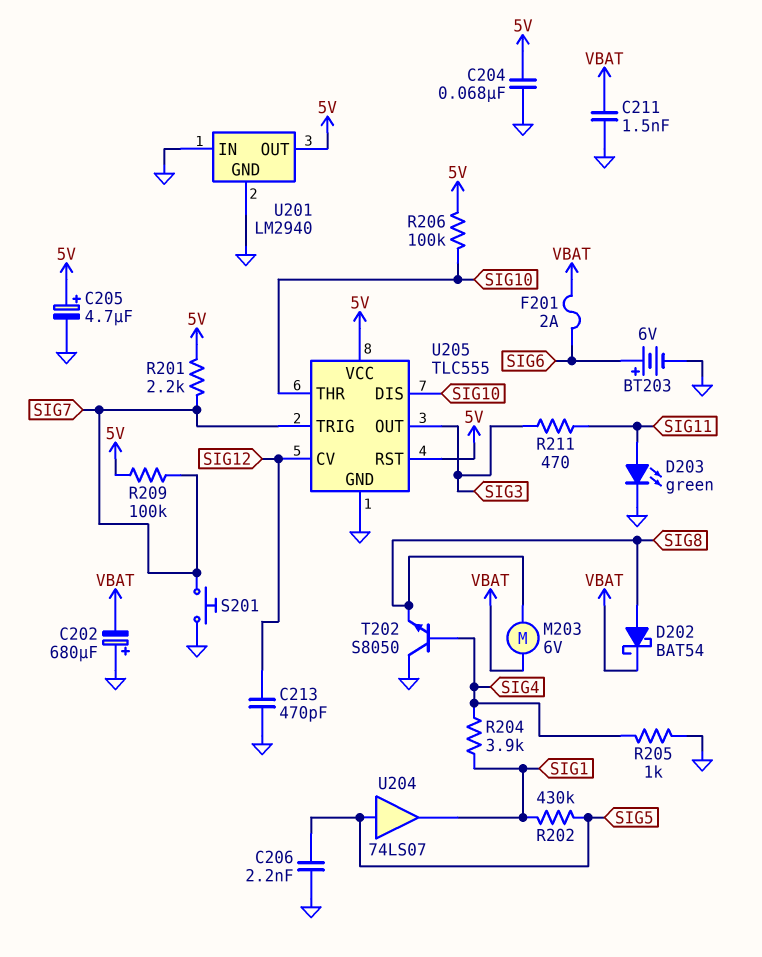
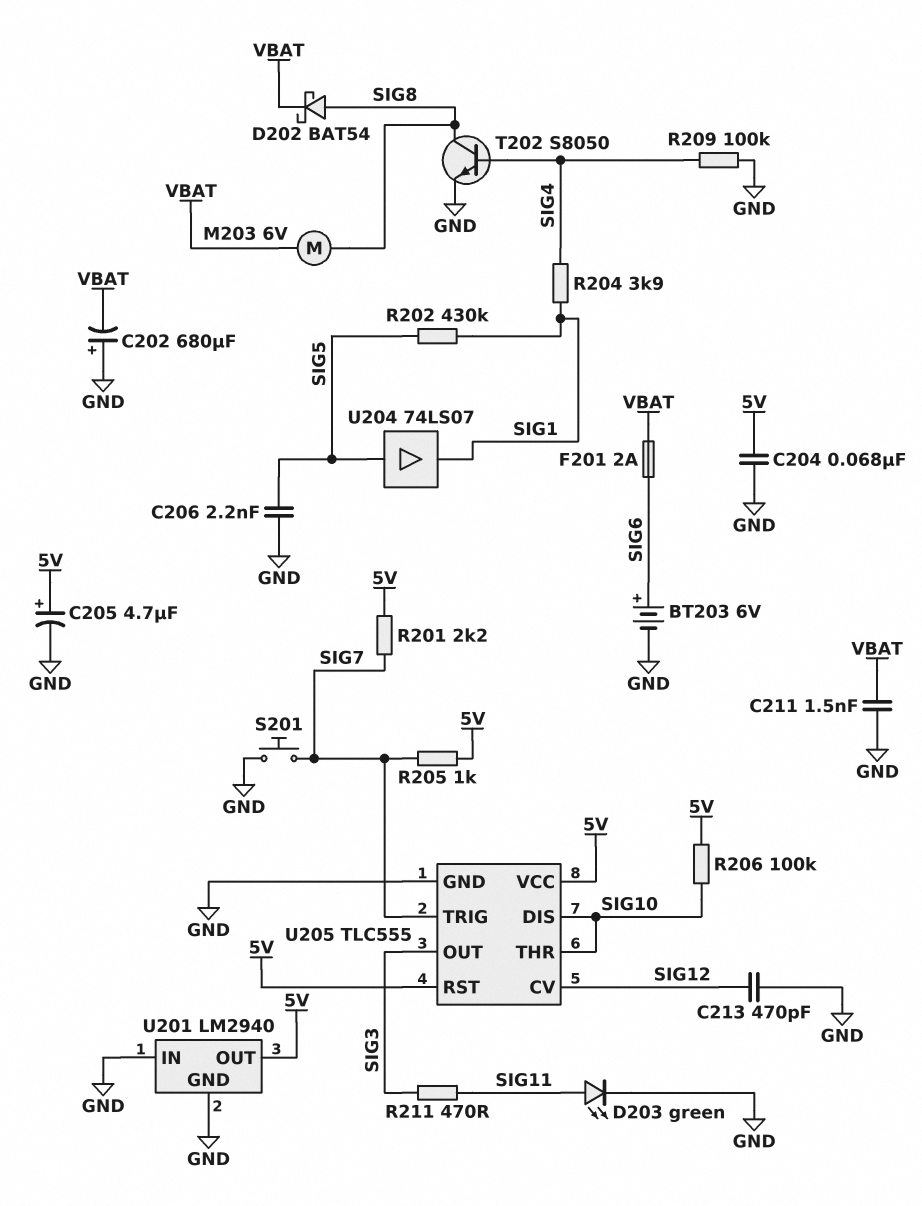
R205: 1k (GND, SIG4) -> 1k (5V, SIG7)
R209: 100k (5V, SIG7) -> 100k (GND, SIG4)
T202: NPN S8050 (B SIG4, C GND, E SIG8) -> NPN S8050 (B SIG4, C SIG8, E GND)

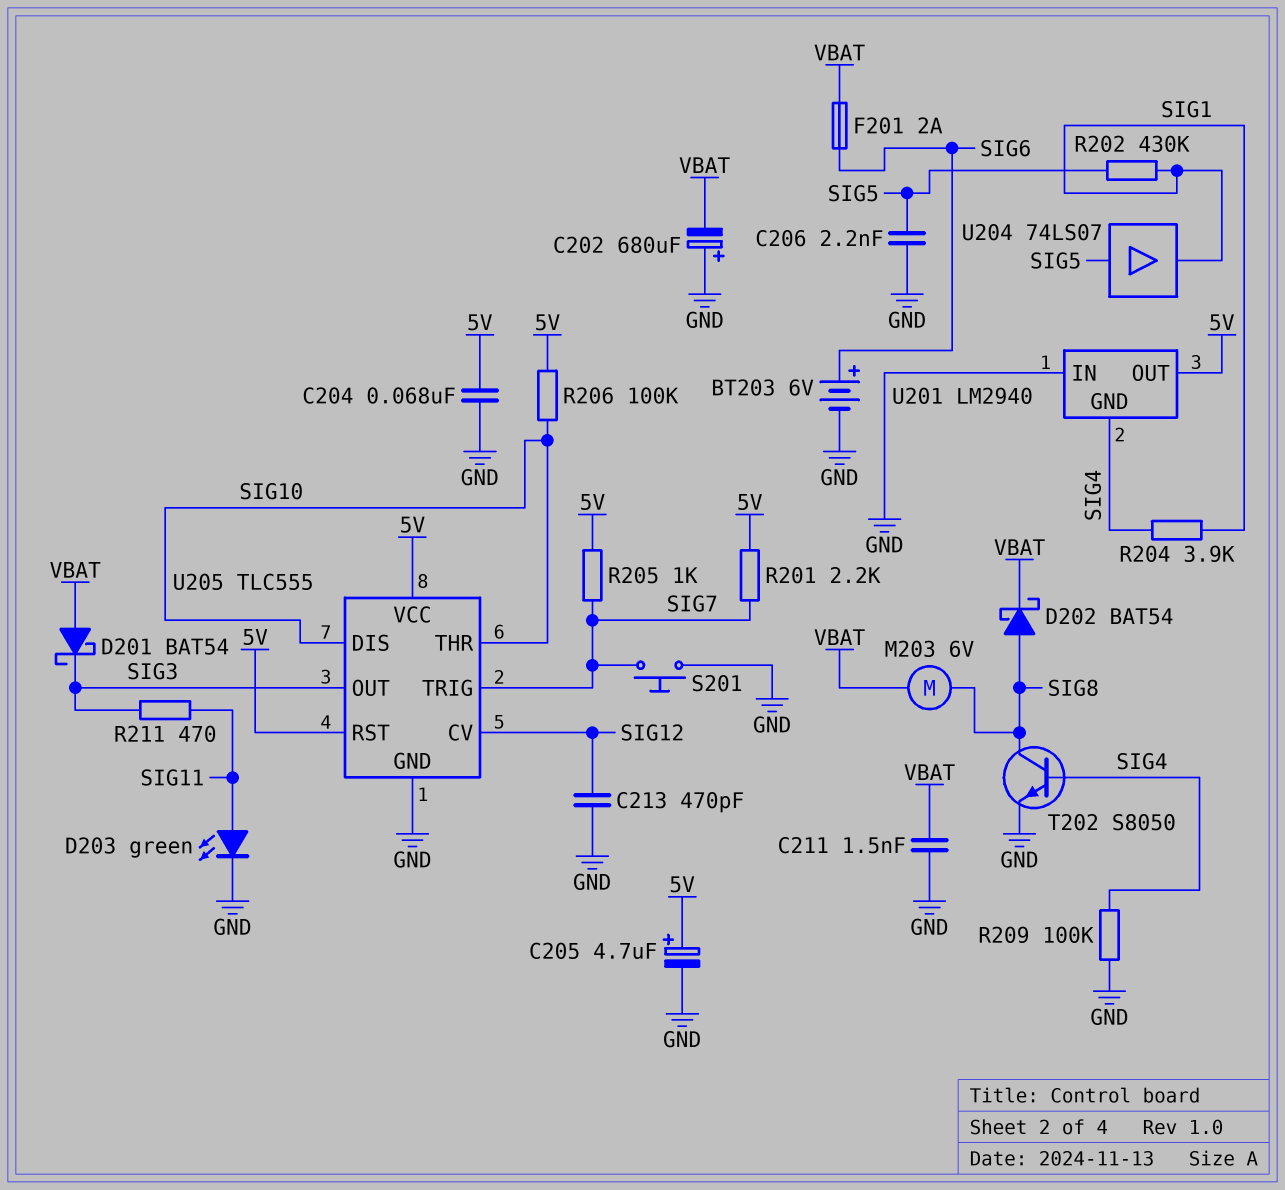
D201: none -> schottky BAT54 (A VBAT, K SIG3)
U201 pin GND: GND -> SIG4

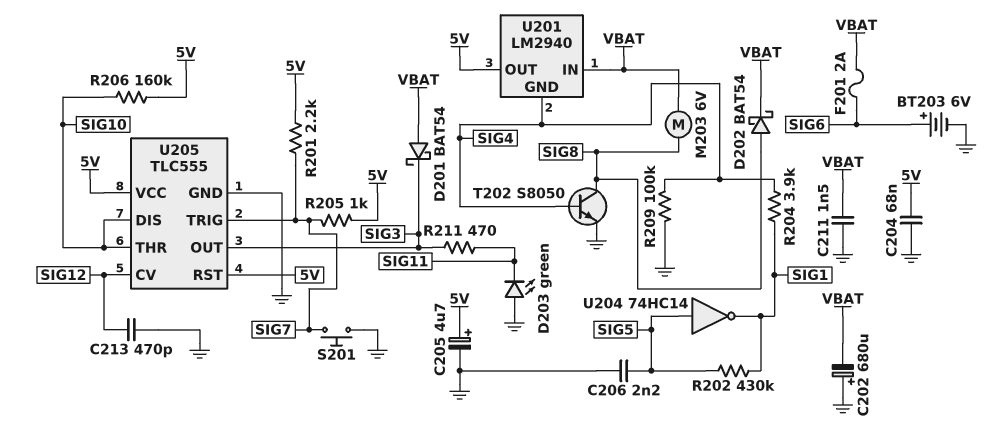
D203: LED green (A SIG11, K GND) -> LED green (A GND, K SIG11)
R206: 100k (5V, SIG10) -> 160k (5V, SIG10)
U201 pin IN: GND -> VBAT
U204: buffer 74LS07 (in SIG5, out SIG1) -> NOT 74HC14 (in SIG5, out SIG1)

